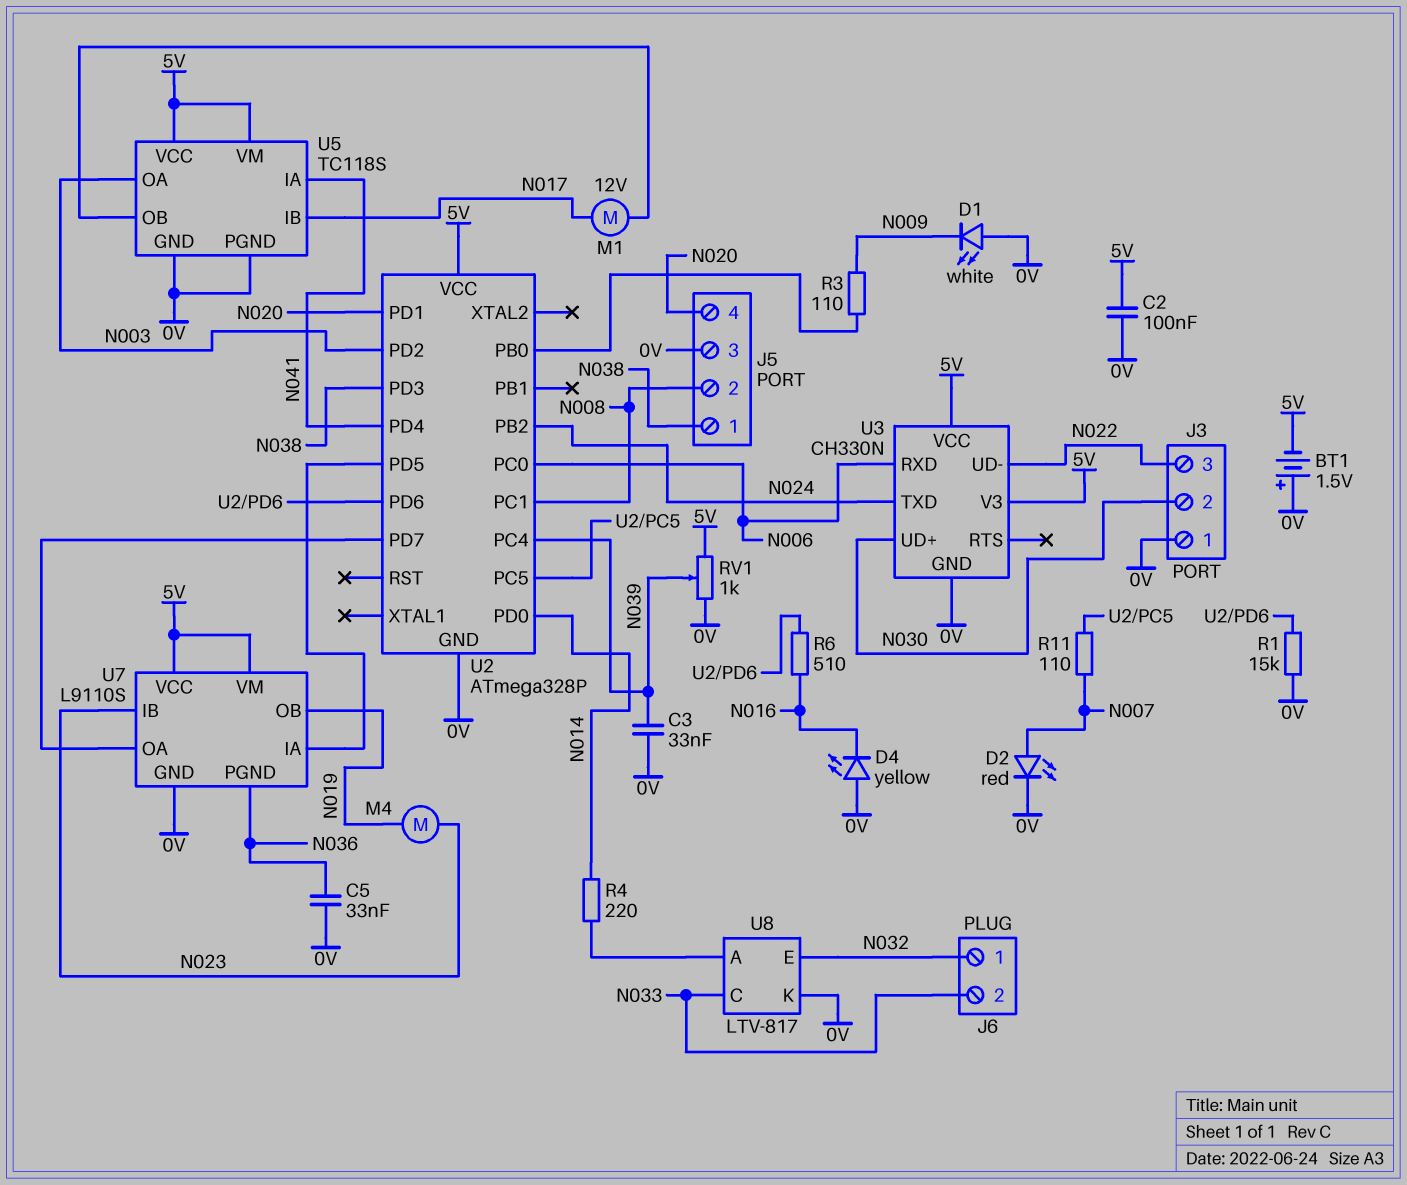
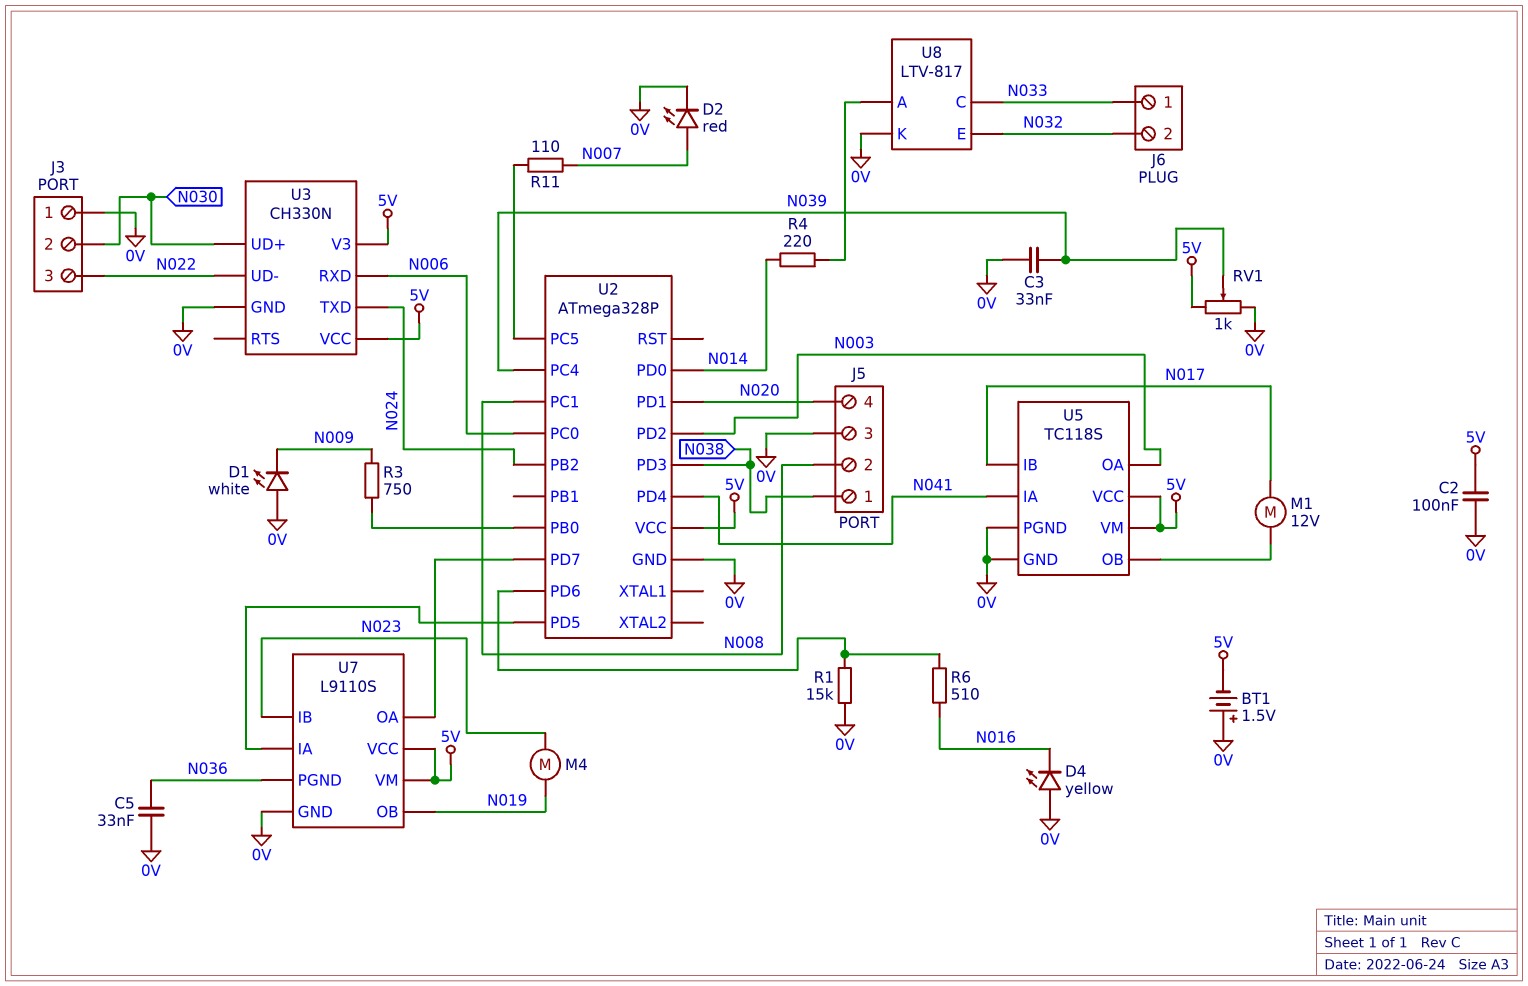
J6 pin 1: N032 -> N033
J6 pin 2: N033 -> N032
R3: 110 (N009, U2/PB0) -> 750 (N009, U2/PB0)

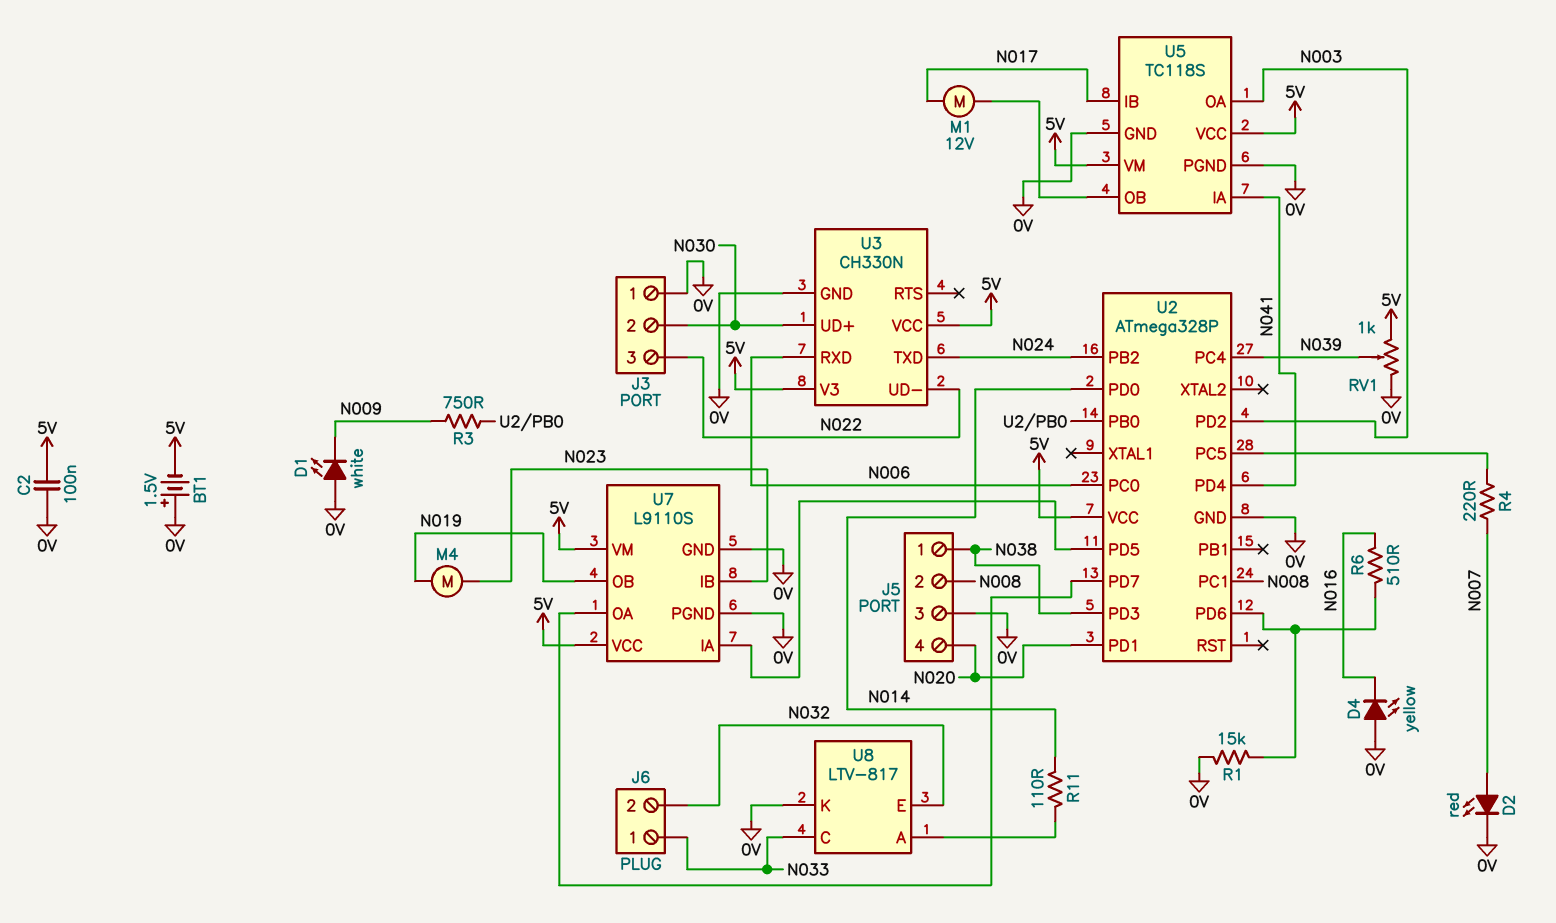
C3: 33nF (0V, N039) -> none
C5: 33nF (0V, N036) -> none
R4: 220 (N014, U8/A) -> 220 (N007, U2/PC5)
R11: 110 (N007, U2/PC5) -> 110 (N014, U8/A)
U7 pin PGND: N036 -> 0V

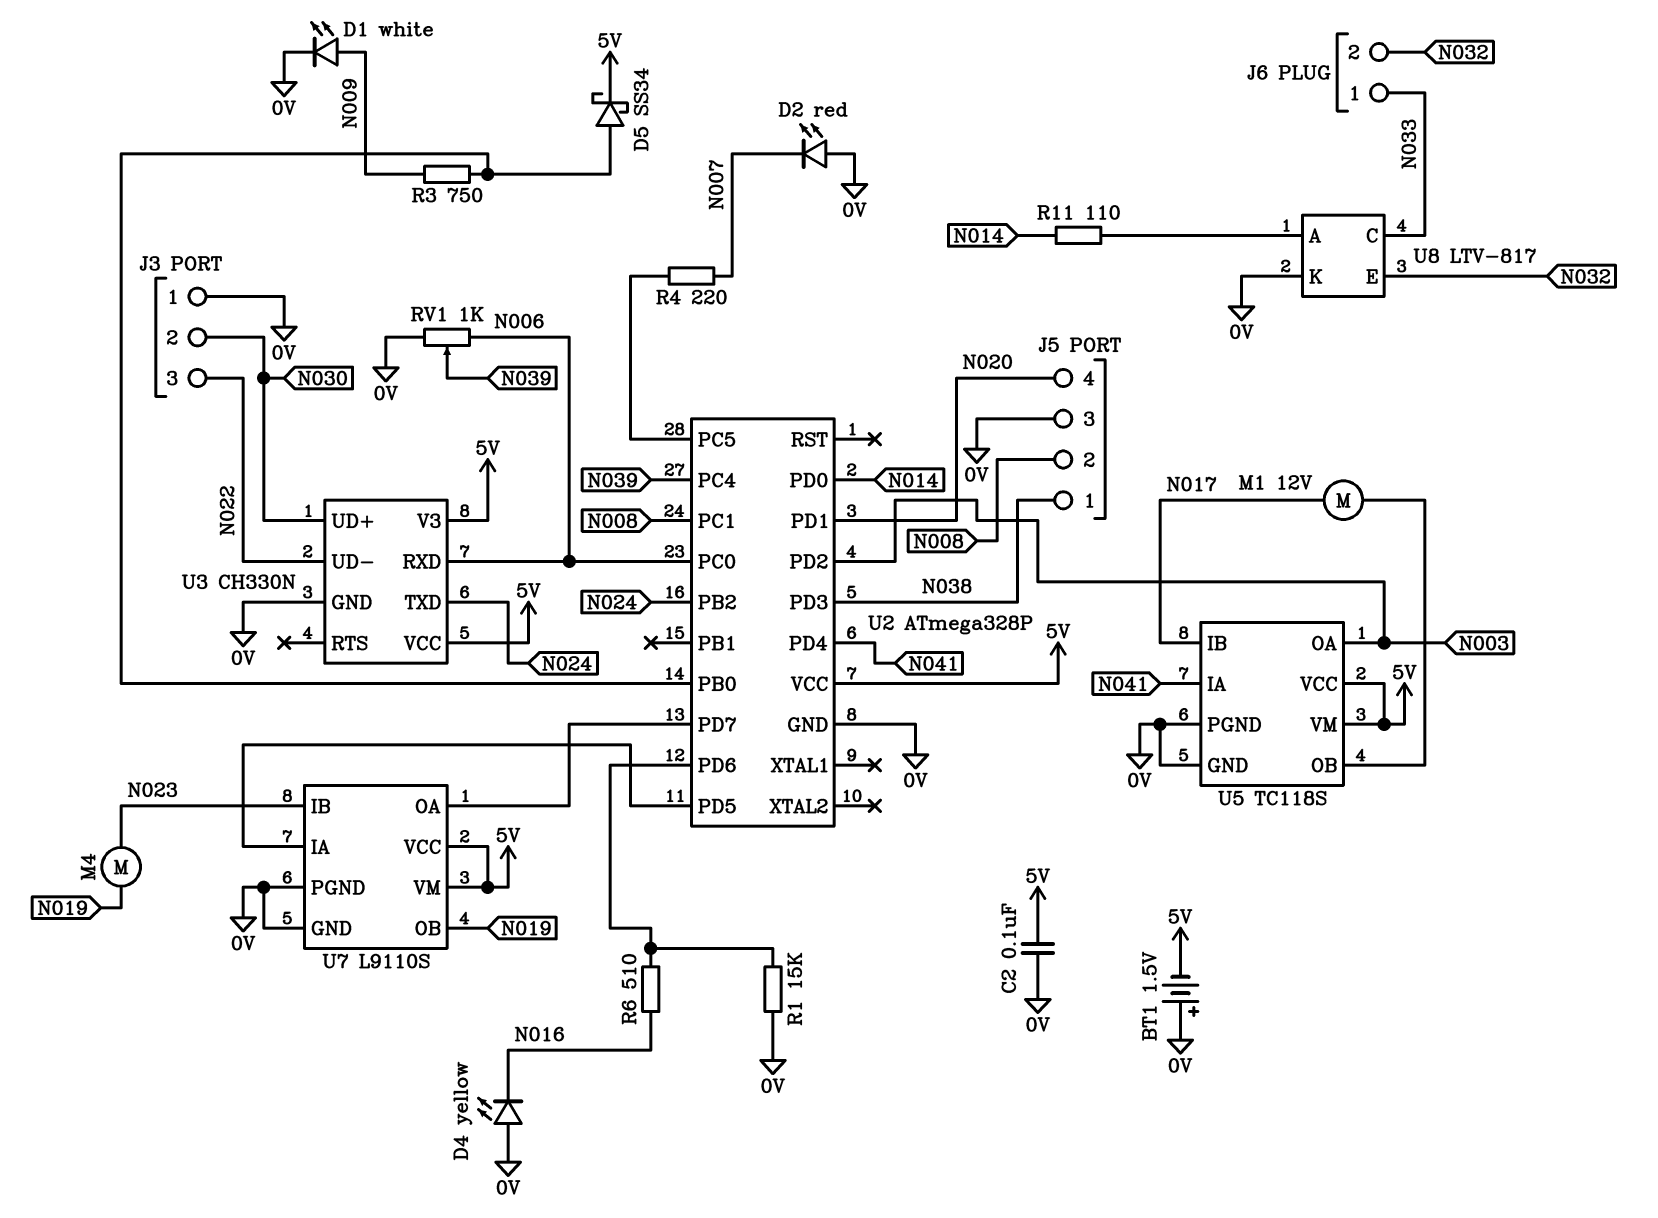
D1: LED white (A 0V, K N009) -> LED white (A N009, K 0V)
D2: LED red (A N007, K 0V) -> LED red (A 0V, K N007)
D5: none -> schottky SS34 (A U2/PB0, K 5V)
RV1: 1k (0V, 5V, wiper N039) -> 1k (0V, N006, wiper N039)

